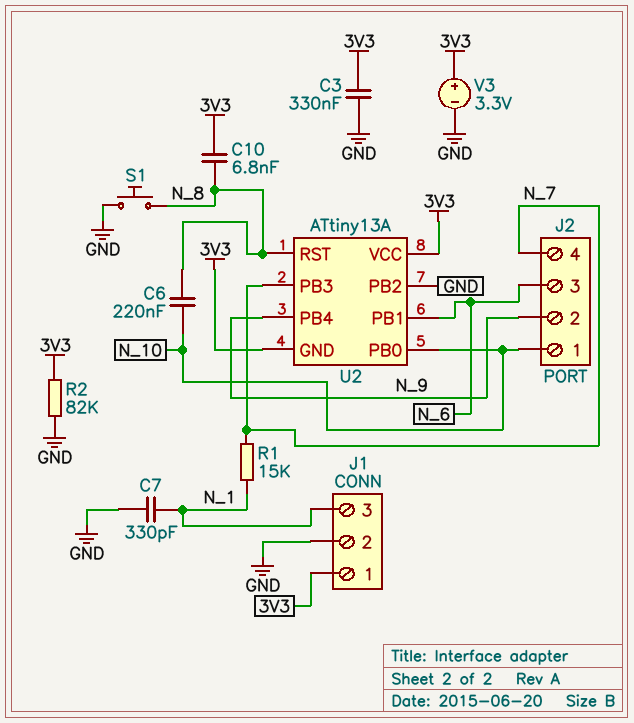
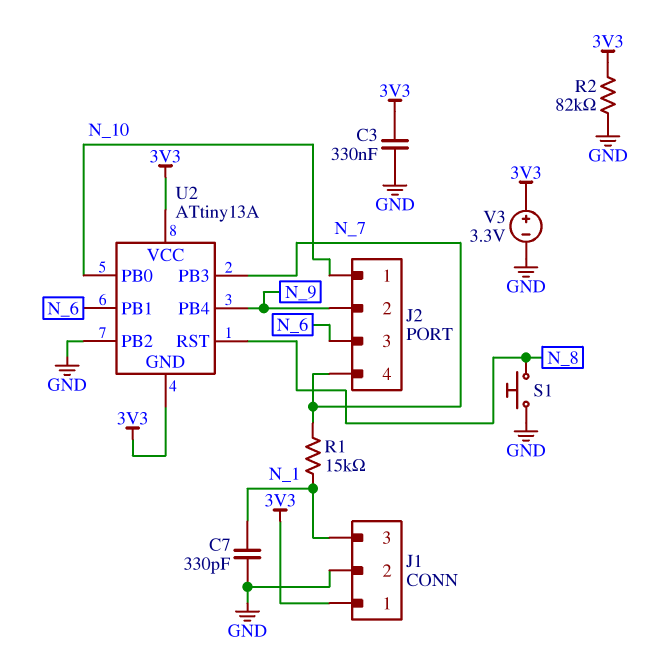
C6: 220nF (N_8, N_10) -> none
C10: 6.8nF (3V3, N_8) -> none

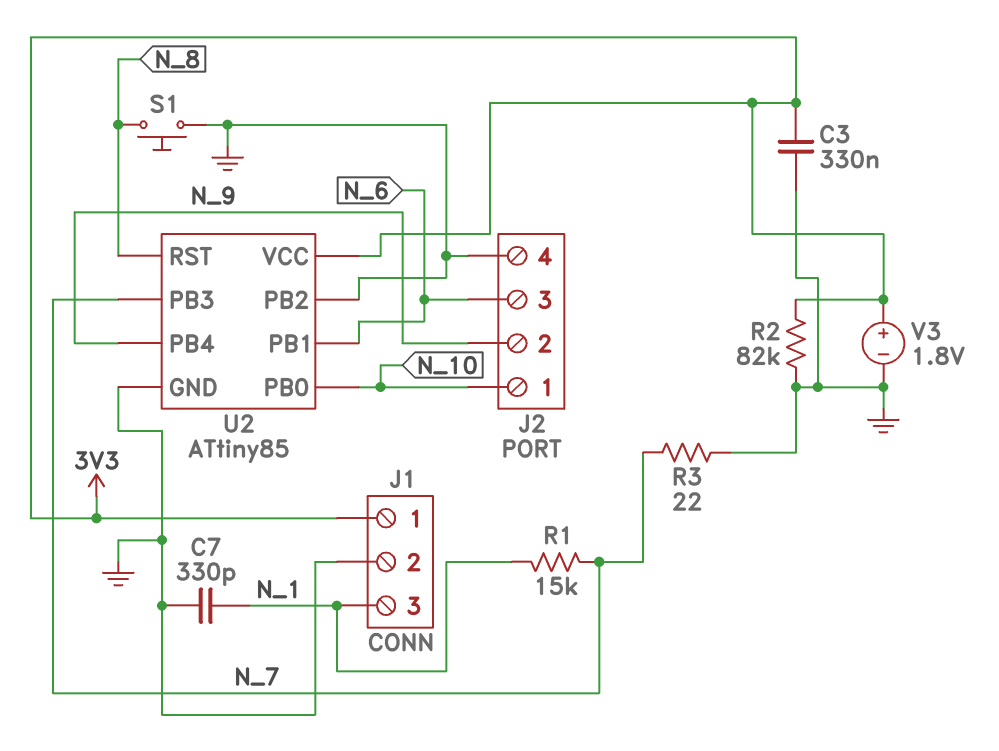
J2 pin 4: N_7 -> GND
R3: none -> 22 (GND, N_7)
U2: ATtiny13A -> ATtiny85
U2 pin GND: 3V3 -> GND
V3: 3.3V (plus 3V3, minus GND) -> 1.8V (plus 3V3, minus GND)

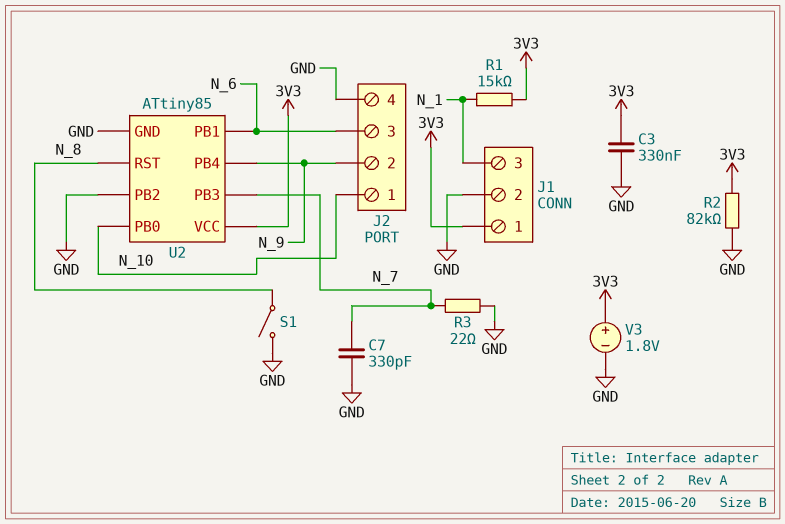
C7: 330pF (GND, N_1) -> 330pF (GND, N_7)
R1: 15k (N_1, N_7) -> 15k (3V3, N_1)
S1: button (GND, N_8) -> switch (GND, N_8)

